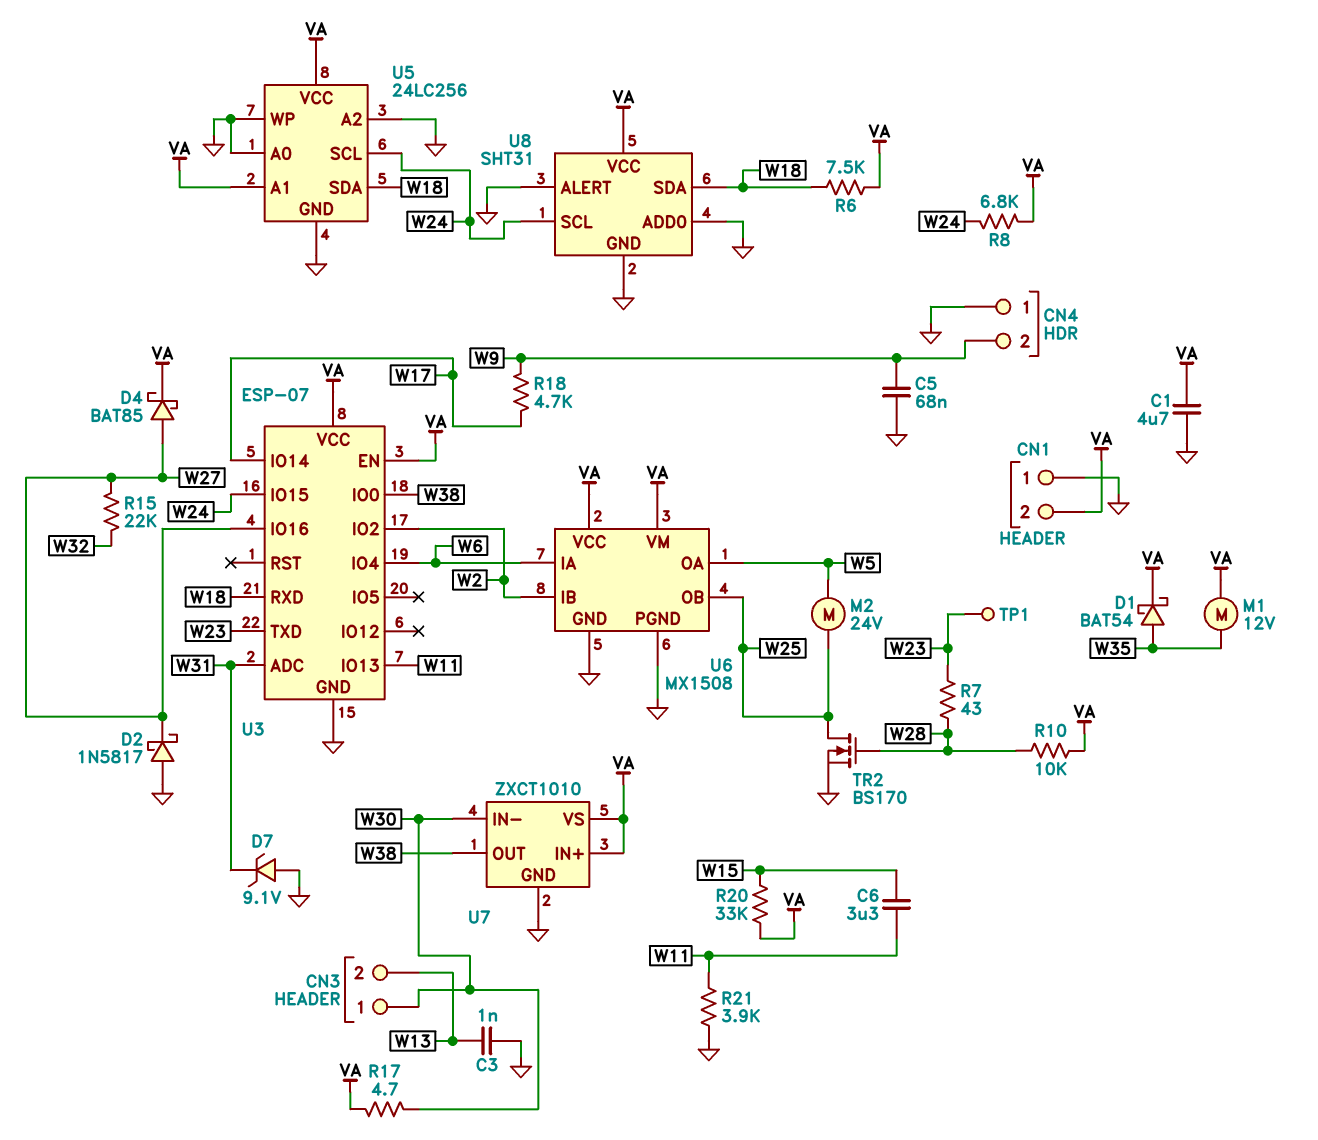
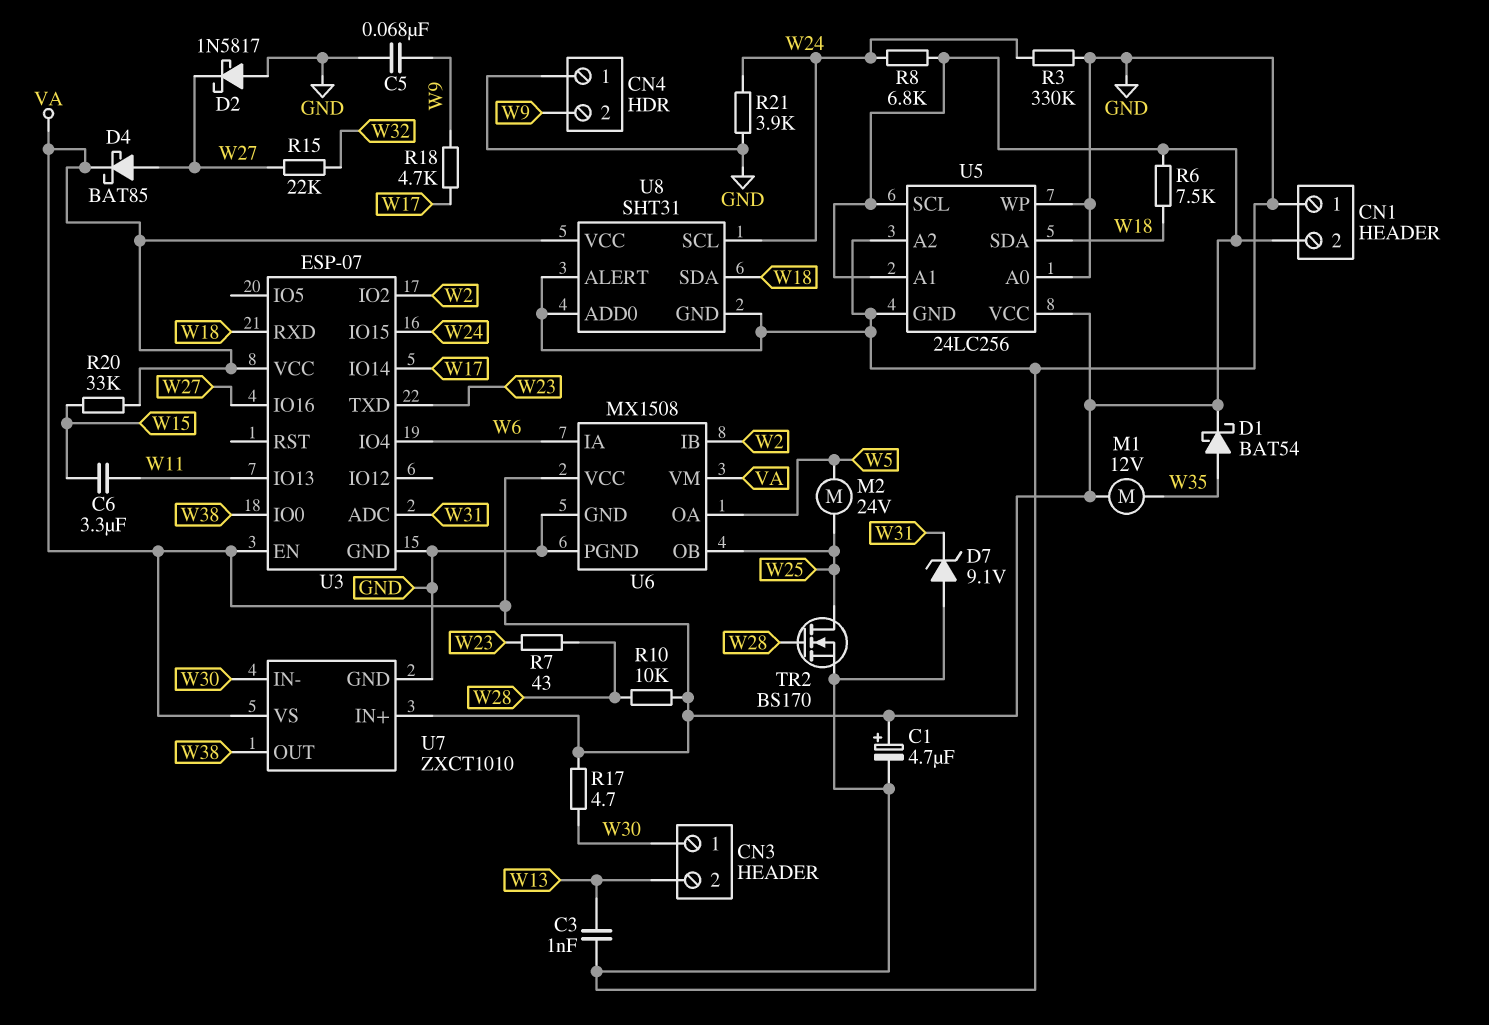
C1: 4.7uF (GND, VA) -> 4.7uF (plus VA, minus GND)
R3: none -> 330k (GND, W24)
R21: 3.9k (GND, W11) -> 3.9k (GND, W24)
TP1: test point (W23) -> none
U5 pin SCL: W24 -> VA

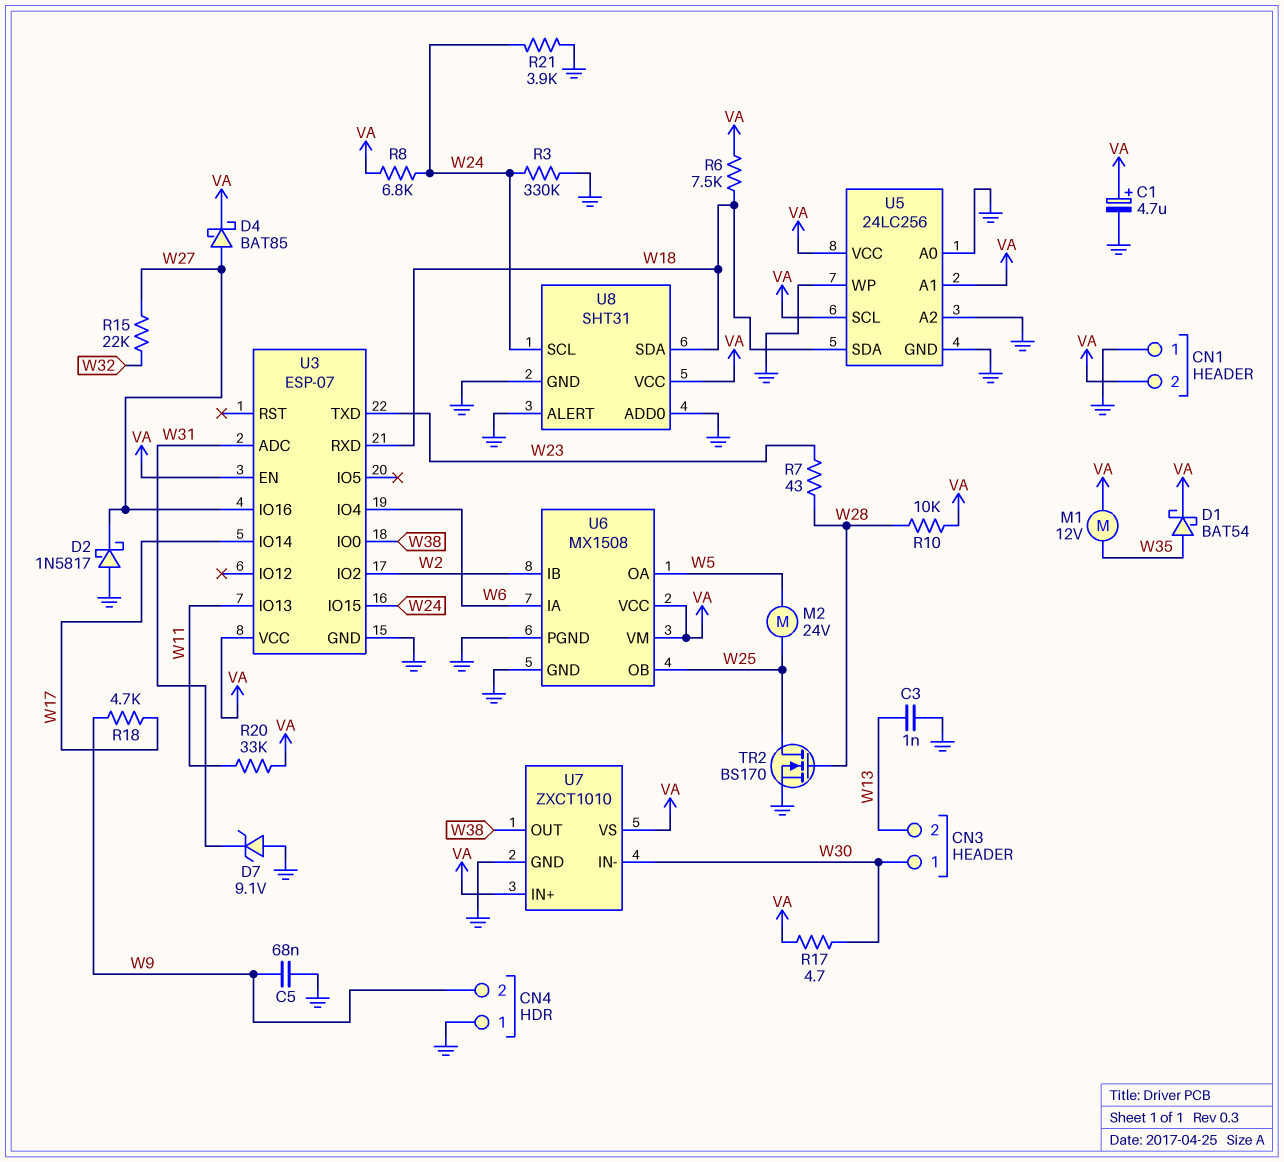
C6: 3.3uF (W11, W15) -> none
R20: 33k (VA, W15) -> 33k (VA, W11)

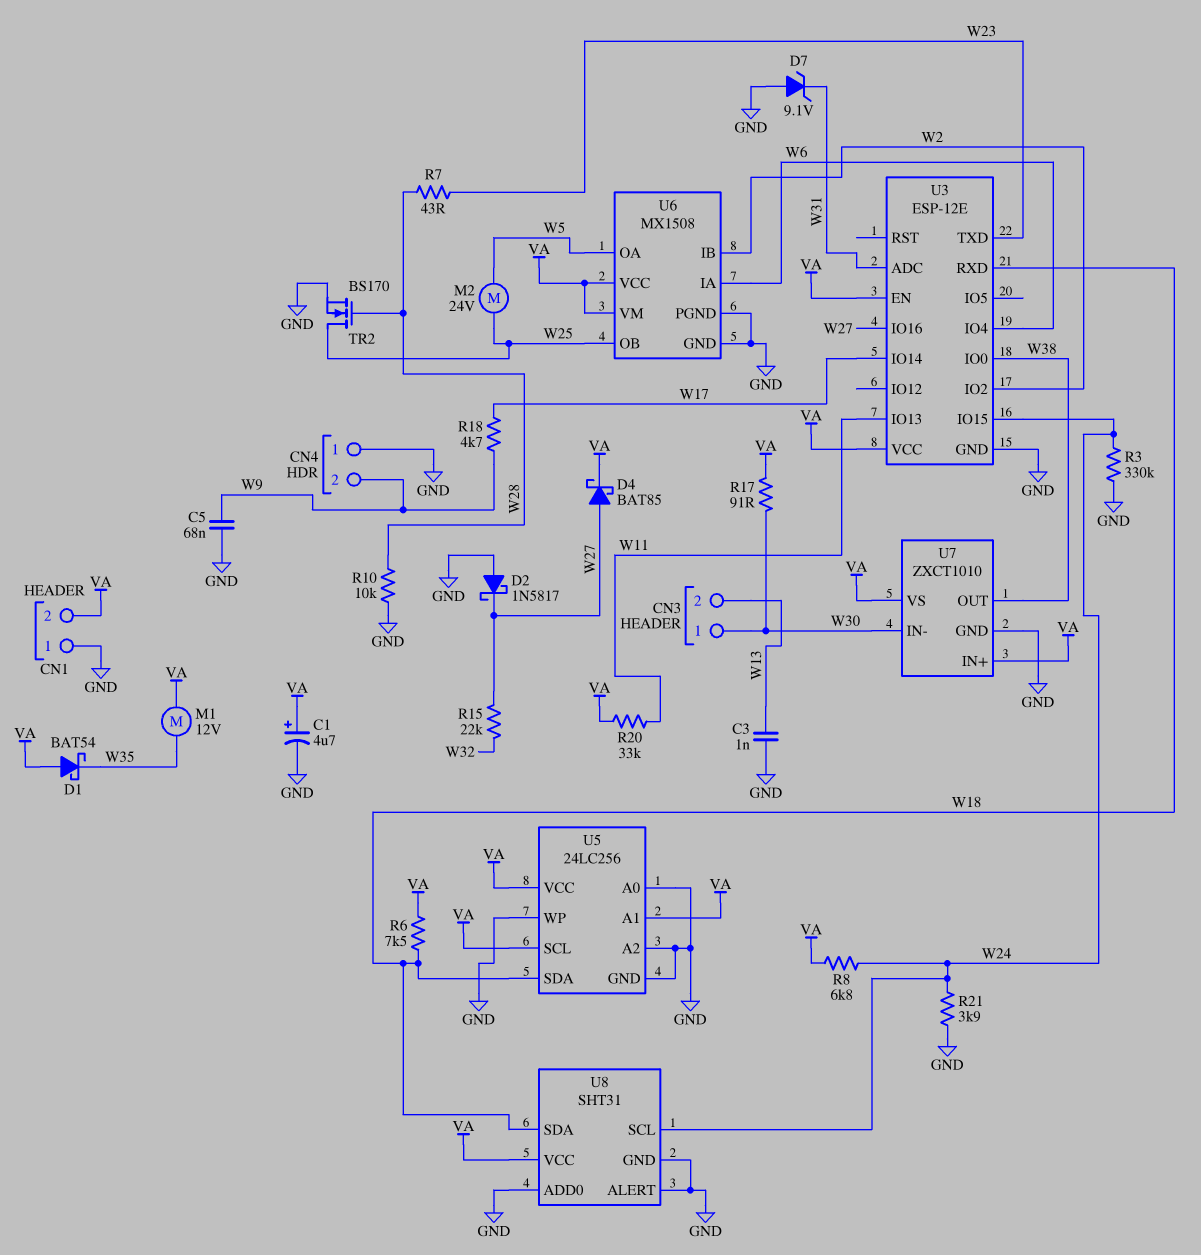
D1: schottky BAT54 (A W35, K VA) -> schottky BAT54 (A VA, K W35)
R10: 10k (VA, W28) -> 10k (GND, W28)
R17: 4.7 (VA, W30) -> 91 (VA, W30)
U3: ESP-07 -> ESP-12E

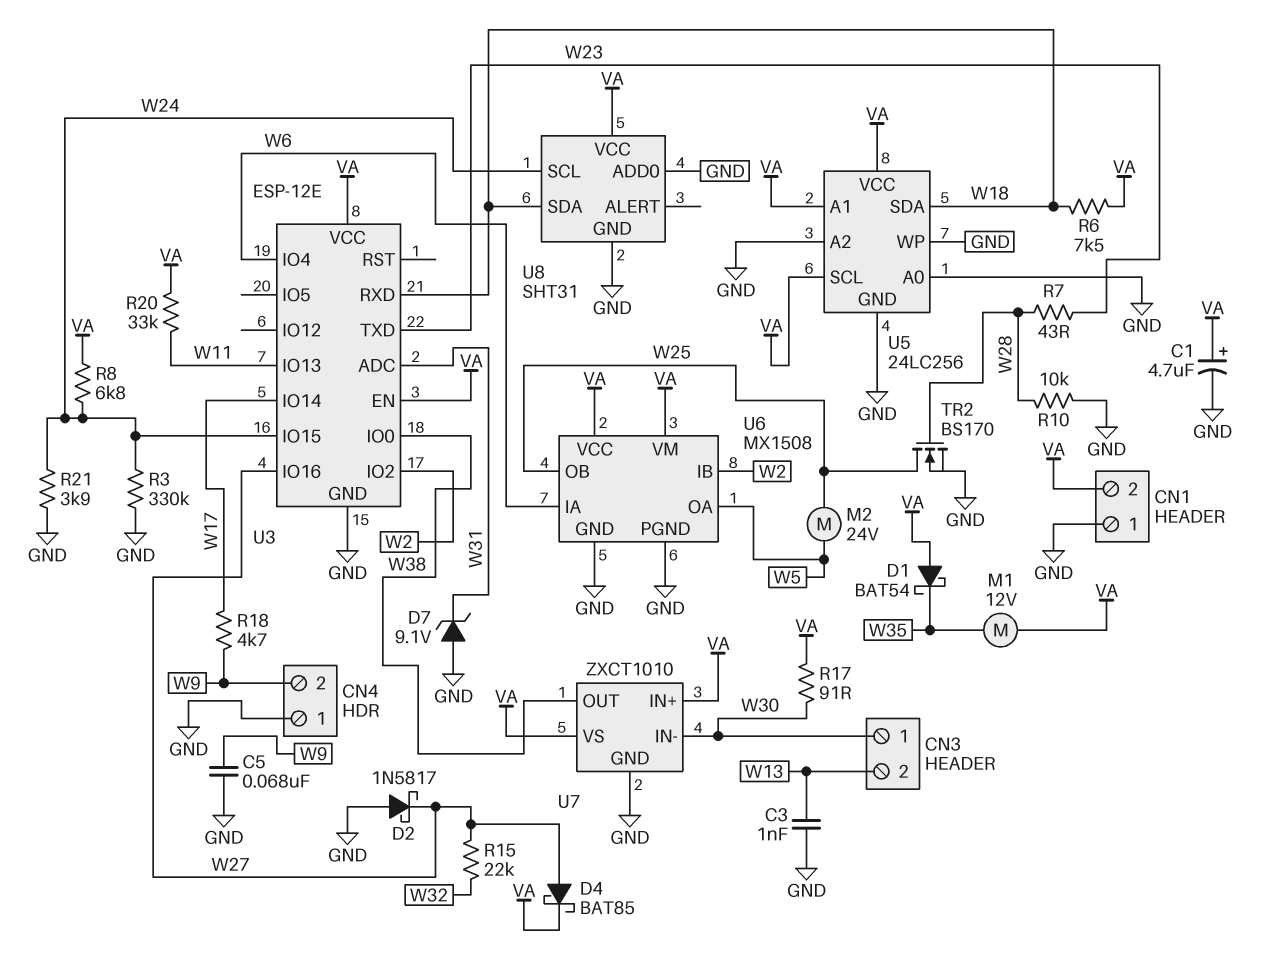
U8 pin ALERT: GND -> none

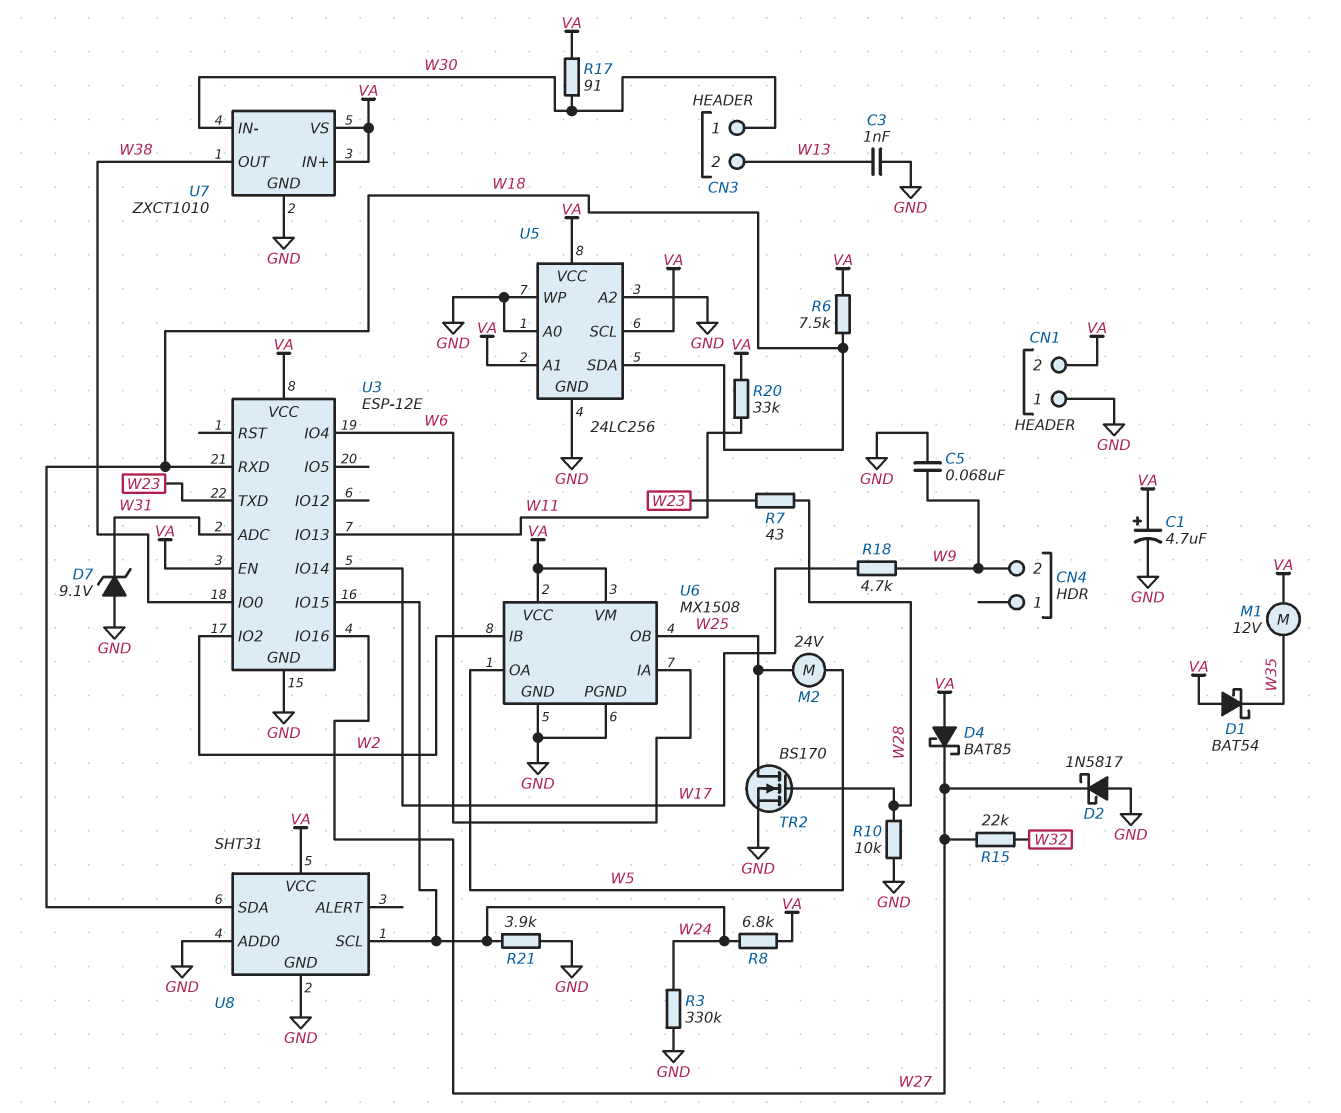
CN4 pin 1: GND -> none
D4: schottky BAT85 (A W27, K VA) -> schottky BAT85 (A VA, K W27)

